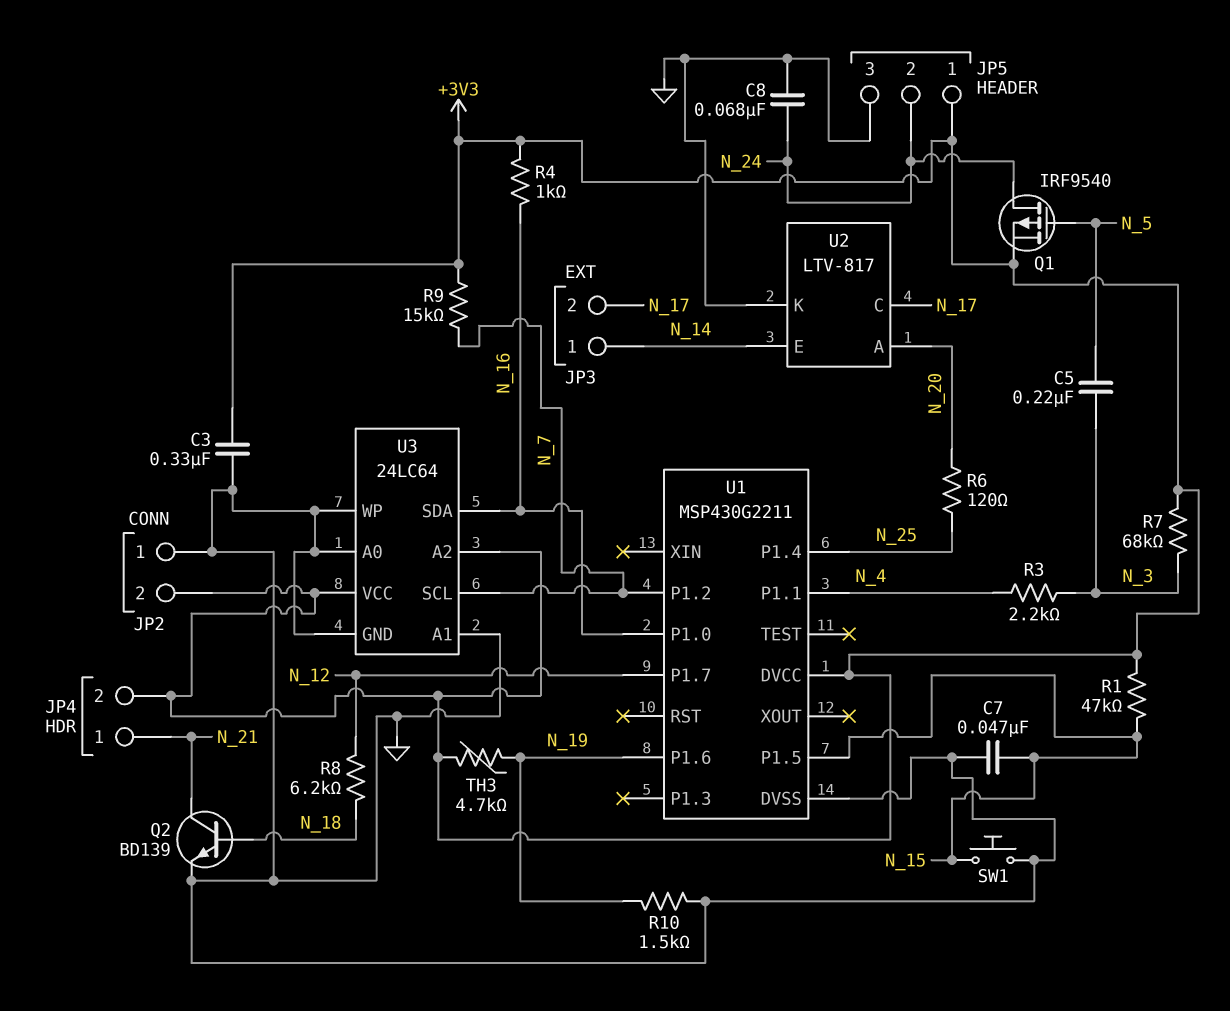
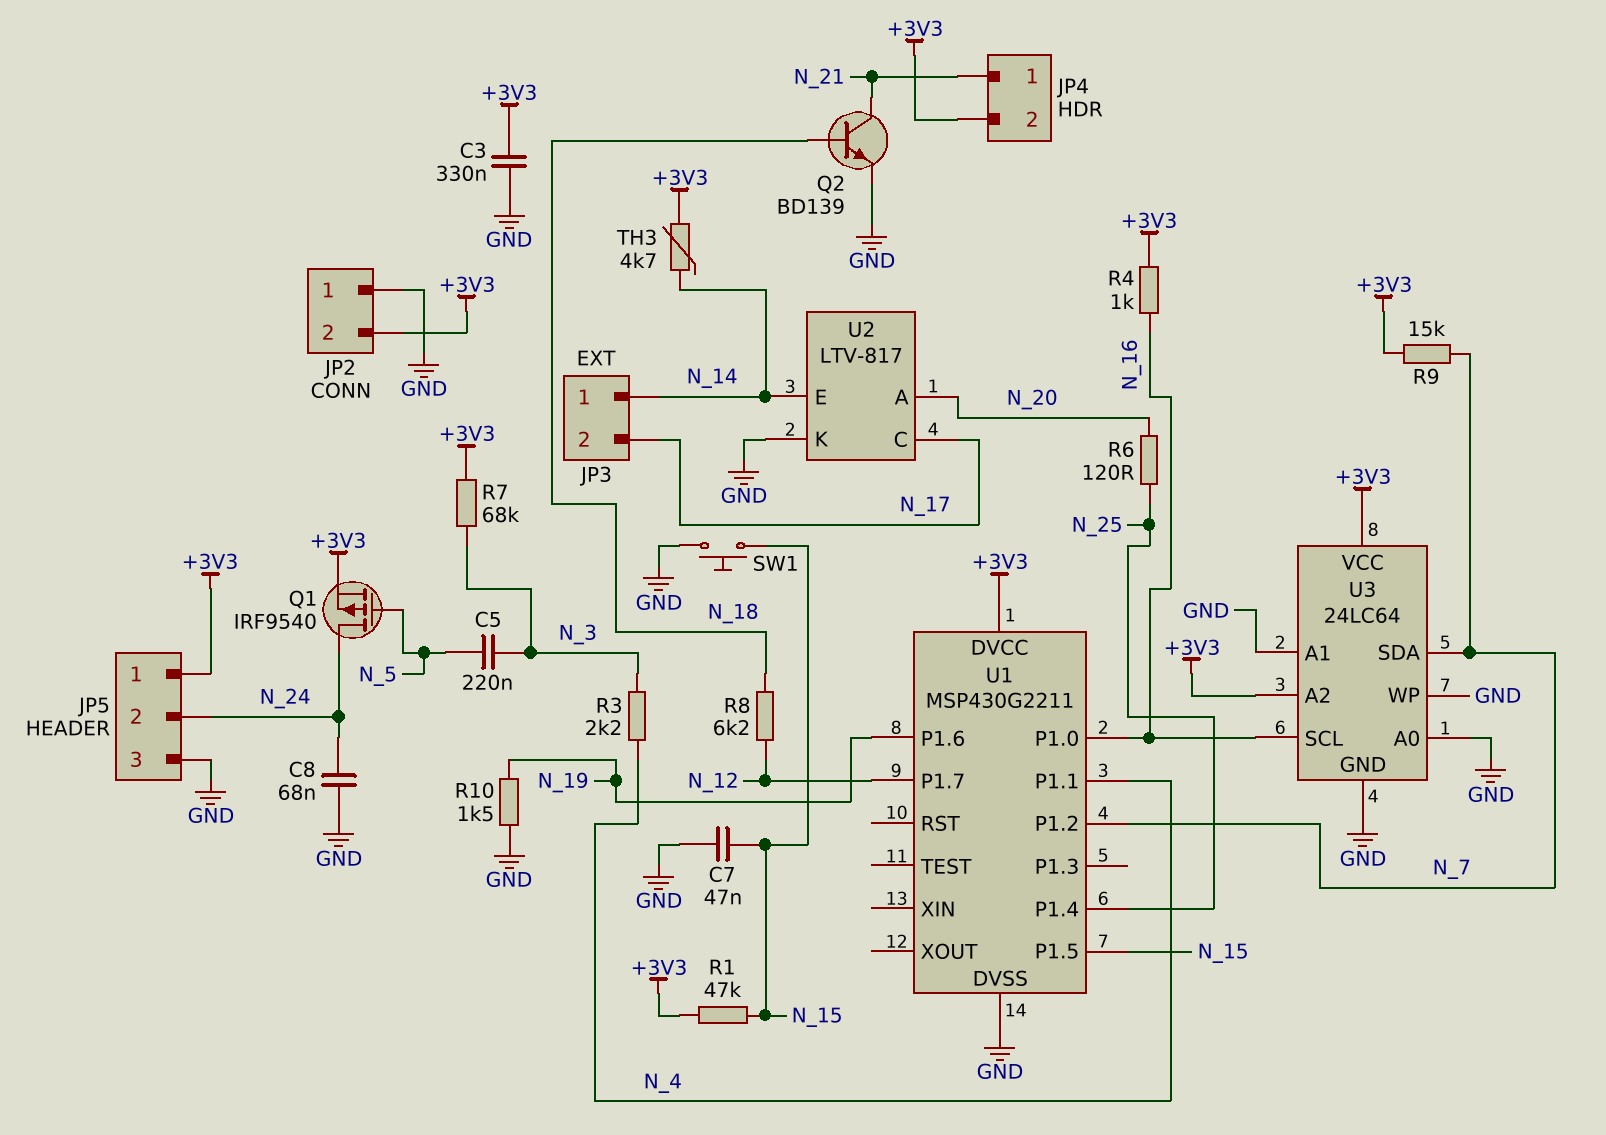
TH3: 4.7k (+3V3, N_19) -> 4.7k (+3V3, N_14)
U3 pin SCL: N_7 -> N_16
U3 pin SDA: N_16 -> N_7

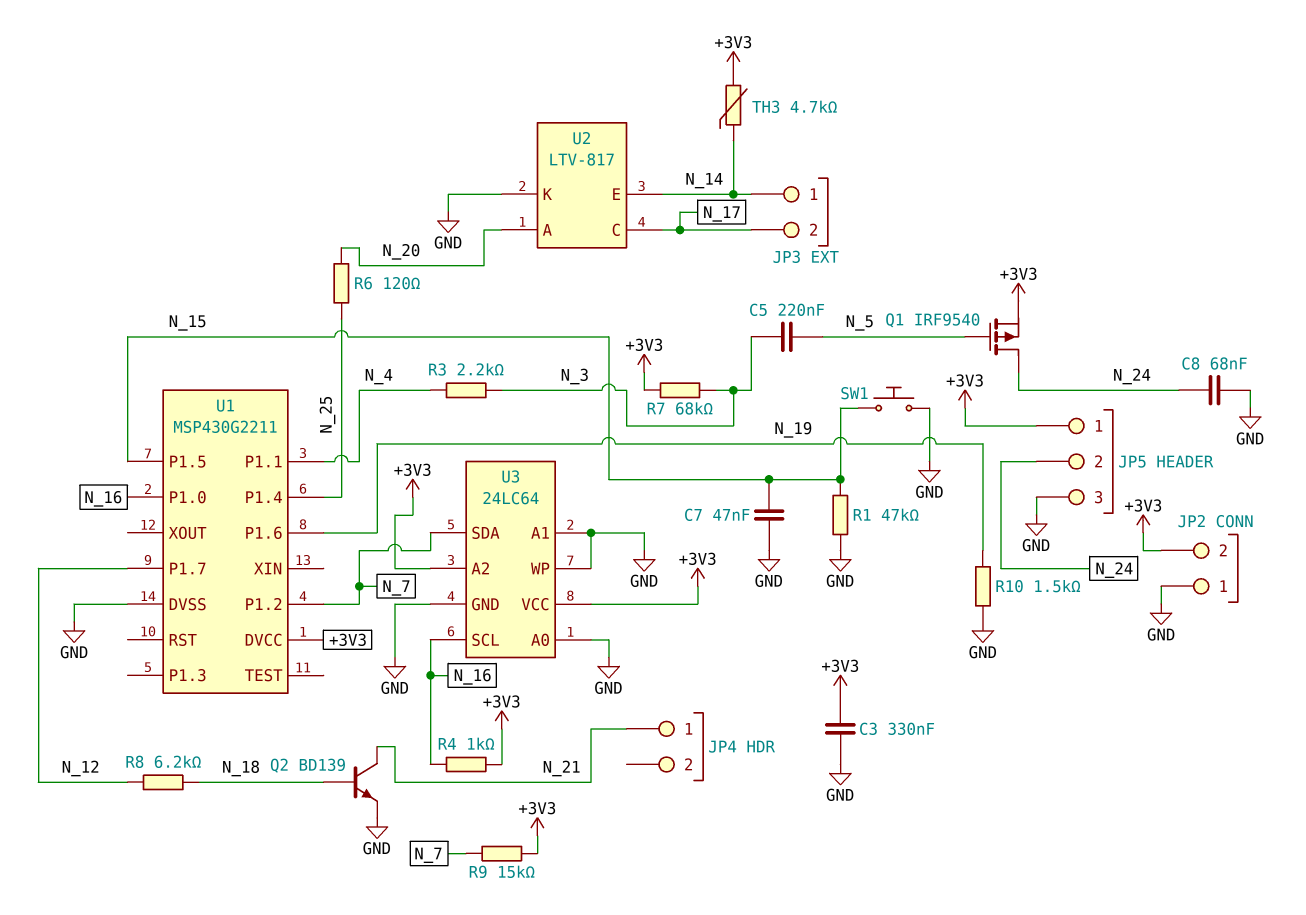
JP4 pin 2: +3V3 -> none
R1: 47k (+3V3, N_15) -> 47k (GND, N_15)

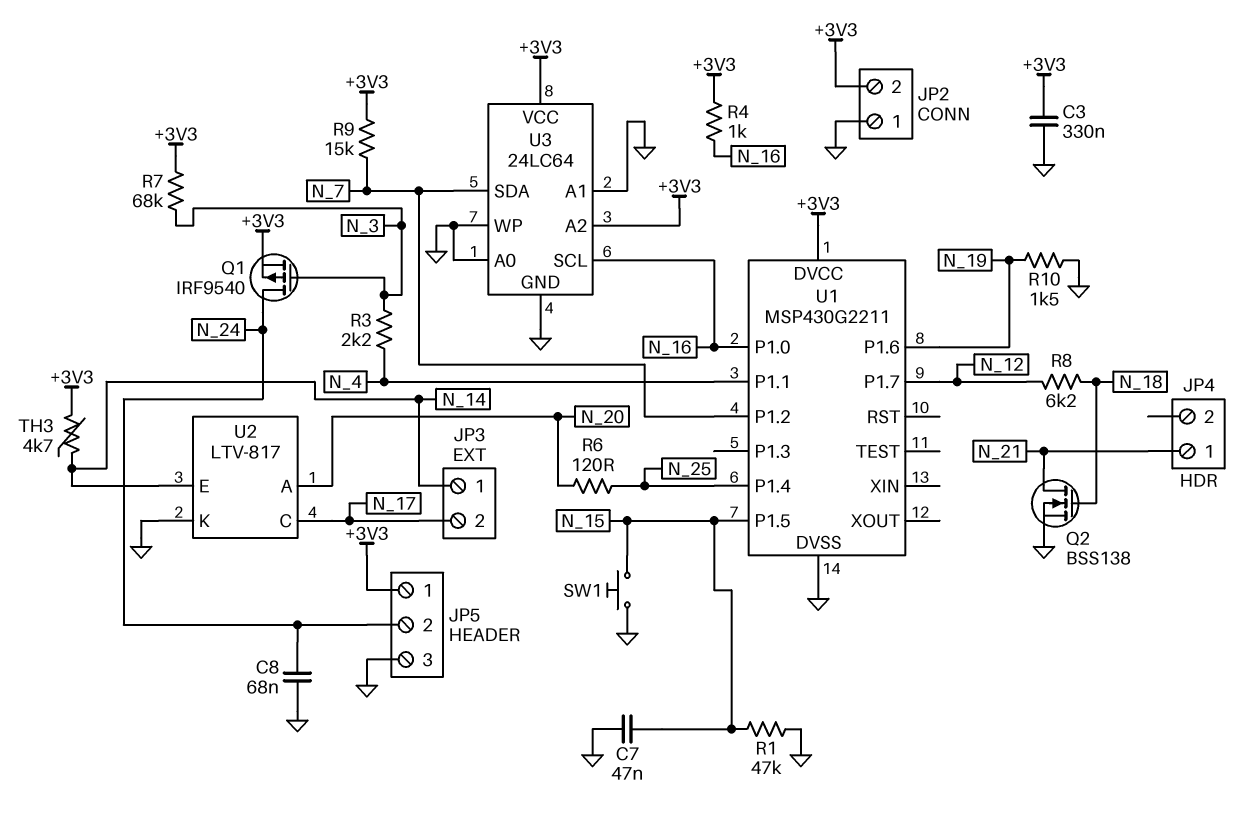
C5: 220nF (N_3, N_5) -> none
Q1: PMOS IRF9540 (G N_5, D N_24, S +3V3) -> PMOS IRF9540 (G N_3, D N_24, S +3V3)
Q2: NPN BD139 (B N_18, C N_21, E GND) -> NMOS BSS138 (G N_18, D N_21, S GND)

